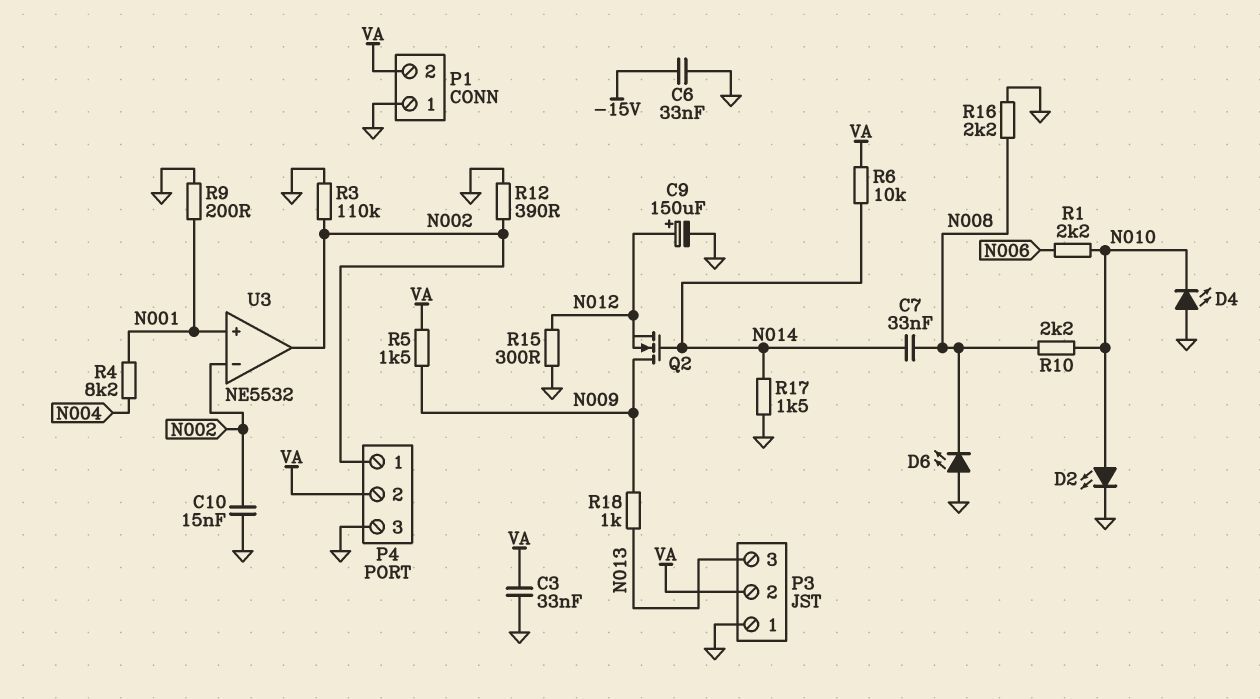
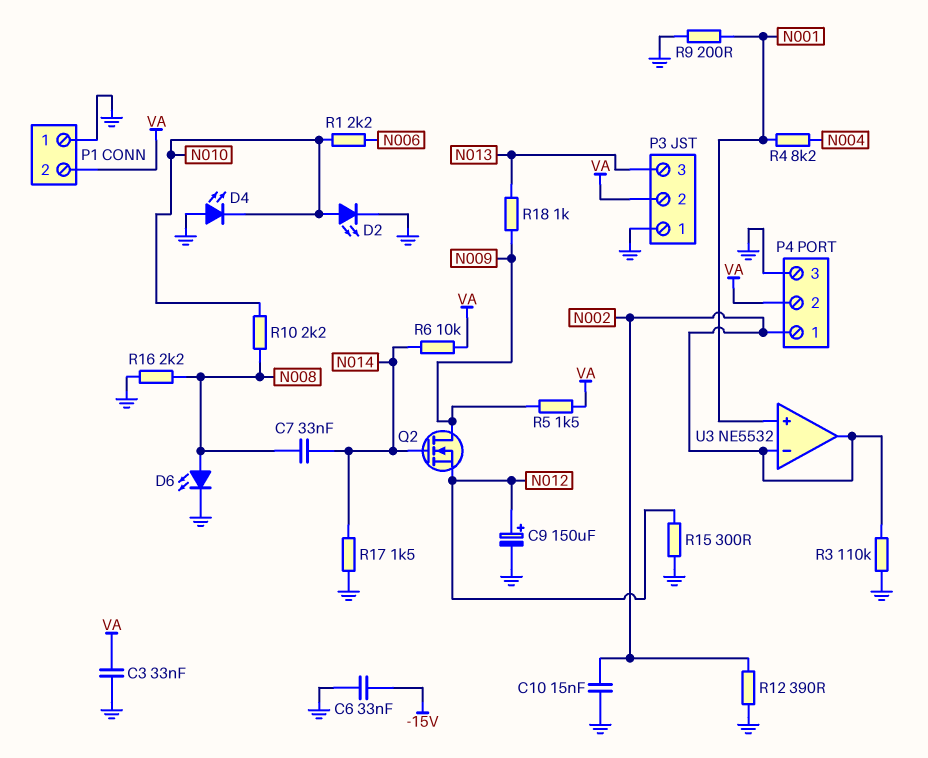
D6: LED (A GND, K N008) -> LED (A N008, K GND)

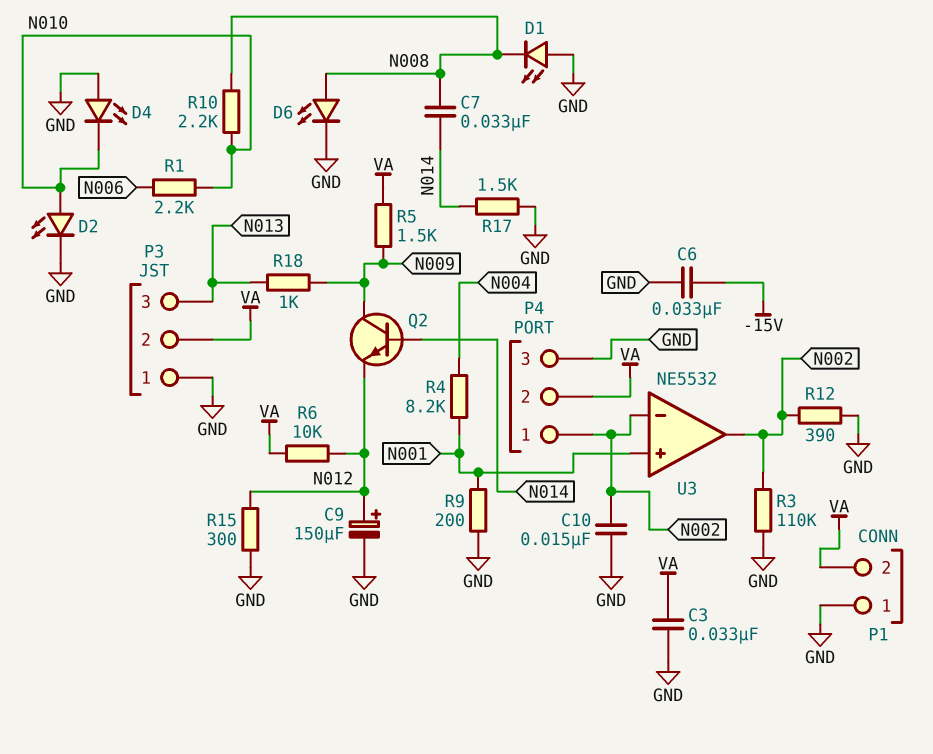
D1: none -> LED (A GND, K N008)
Q2: NMOS (G N014, D N009, S N012) -> NPN (B N014, C N009, E N012)
R6: 10k (N014, VA) -> 10k (N012, VA)
R16: 2.2k (GND, N008) -> none

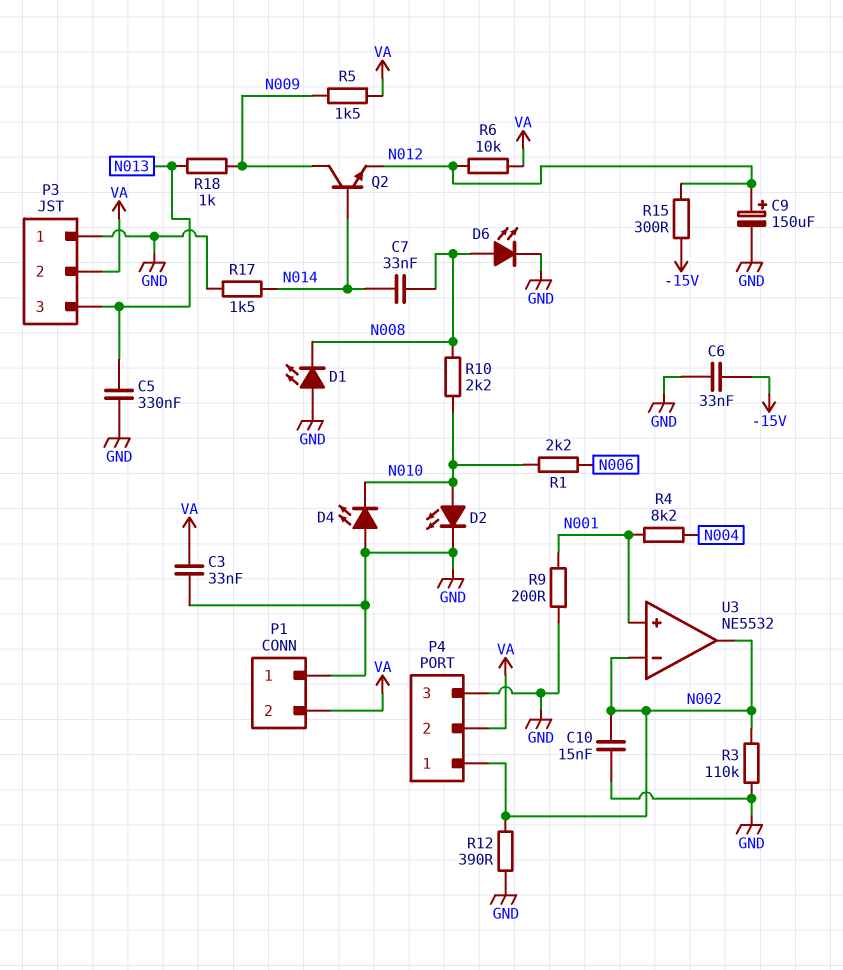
C5: none -> 330nF (GND, N013)
R15: 300 (GND, N012) -> 300 (-15V, N012)

